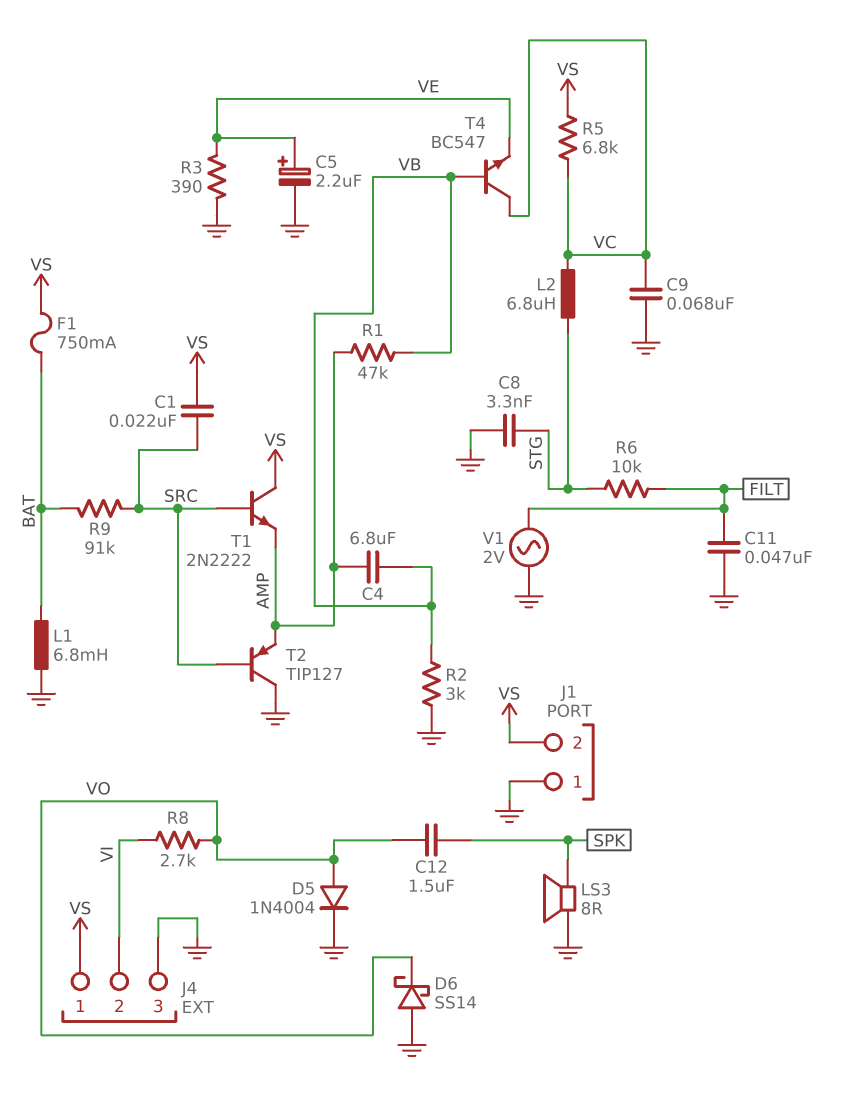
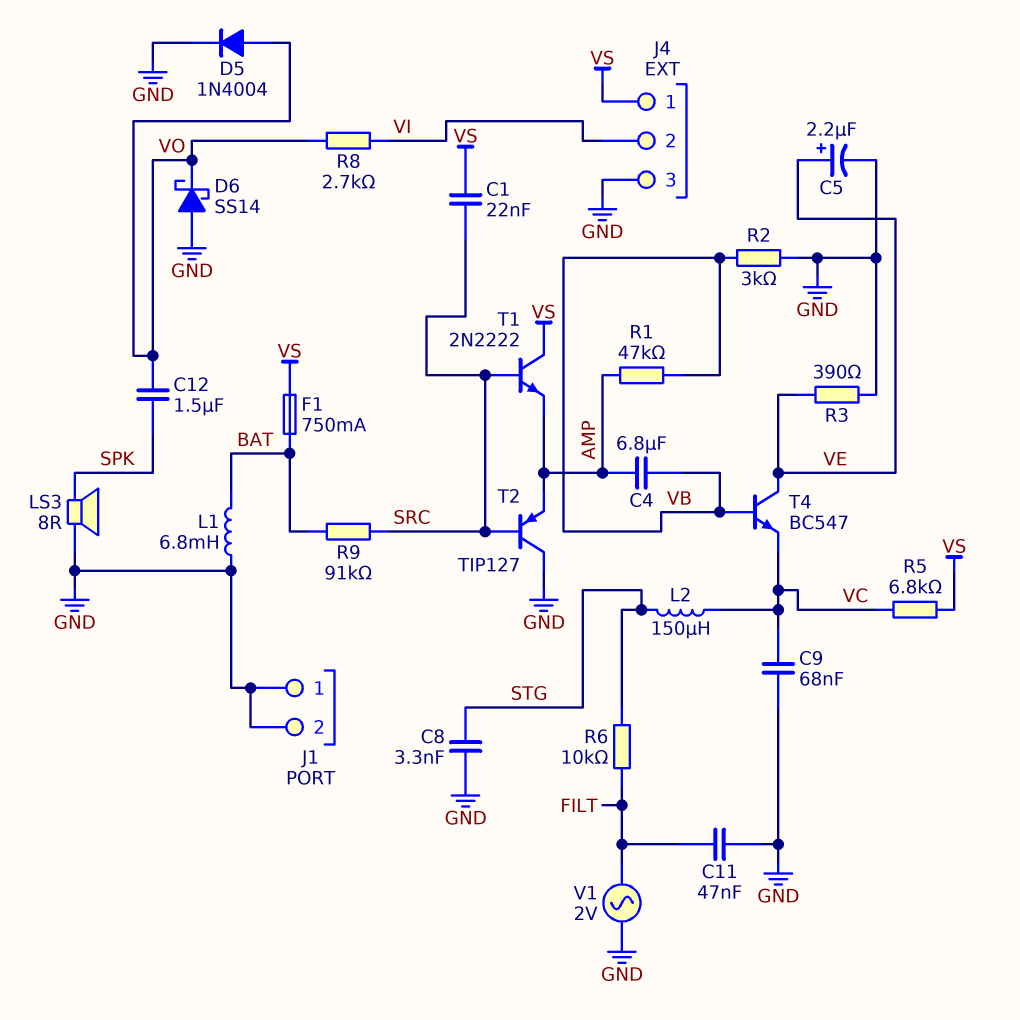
J1 pin 2: VS -> GND
L2: 6.8uH (STG, VC) -> 150uH (STG, VC)
T4: NPN BC547 (B VB, C VC, E VE) -> NPN BC547 (B VB, C VE, E VC)

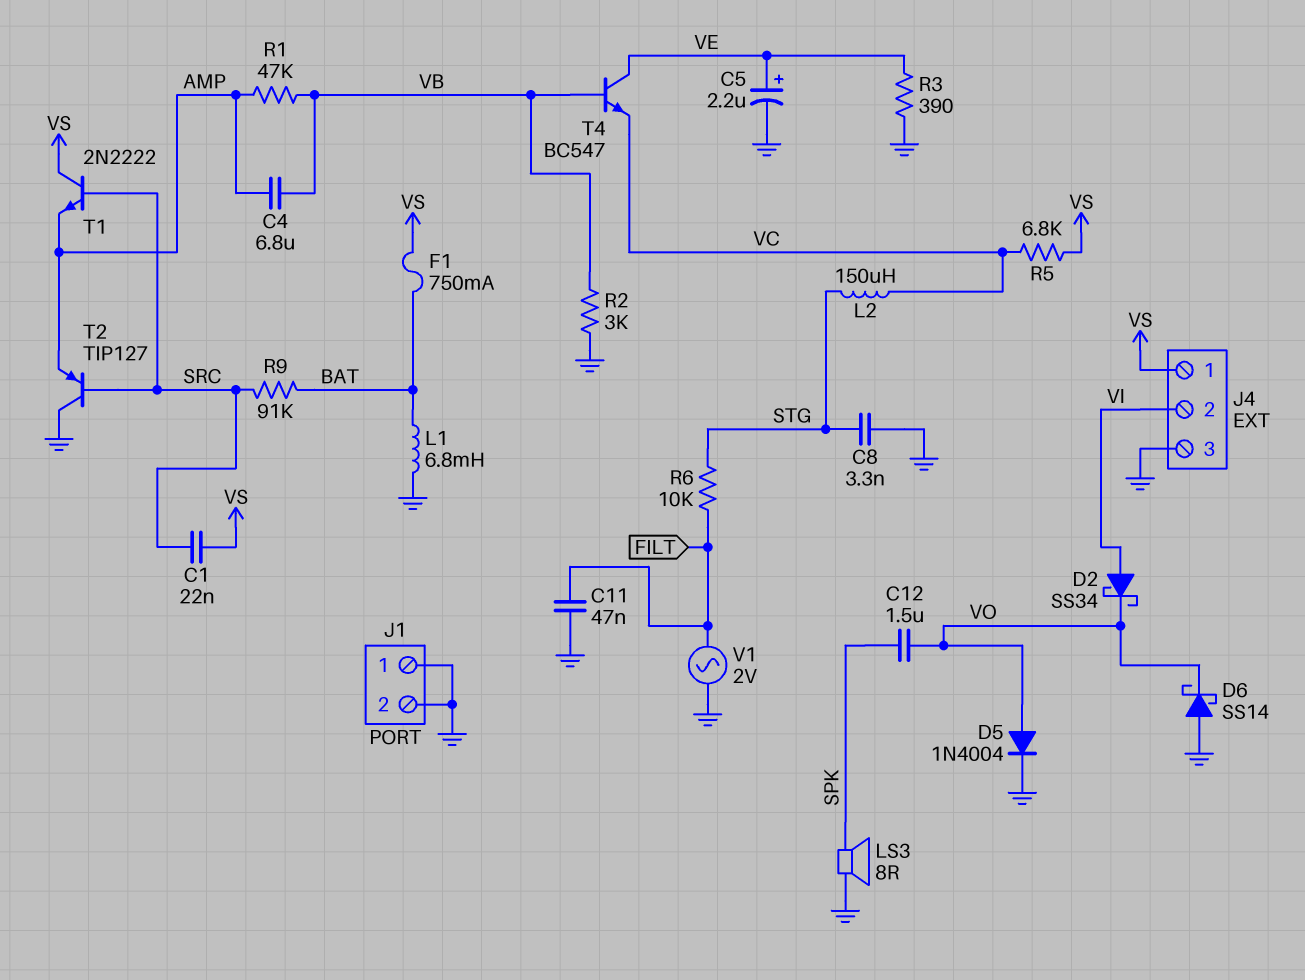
C9: 68nF (GND, VC) -> none
D2: none -> schottky SS34 (A VI, K VO)
R8: 2.7k (VI, VO) -> none

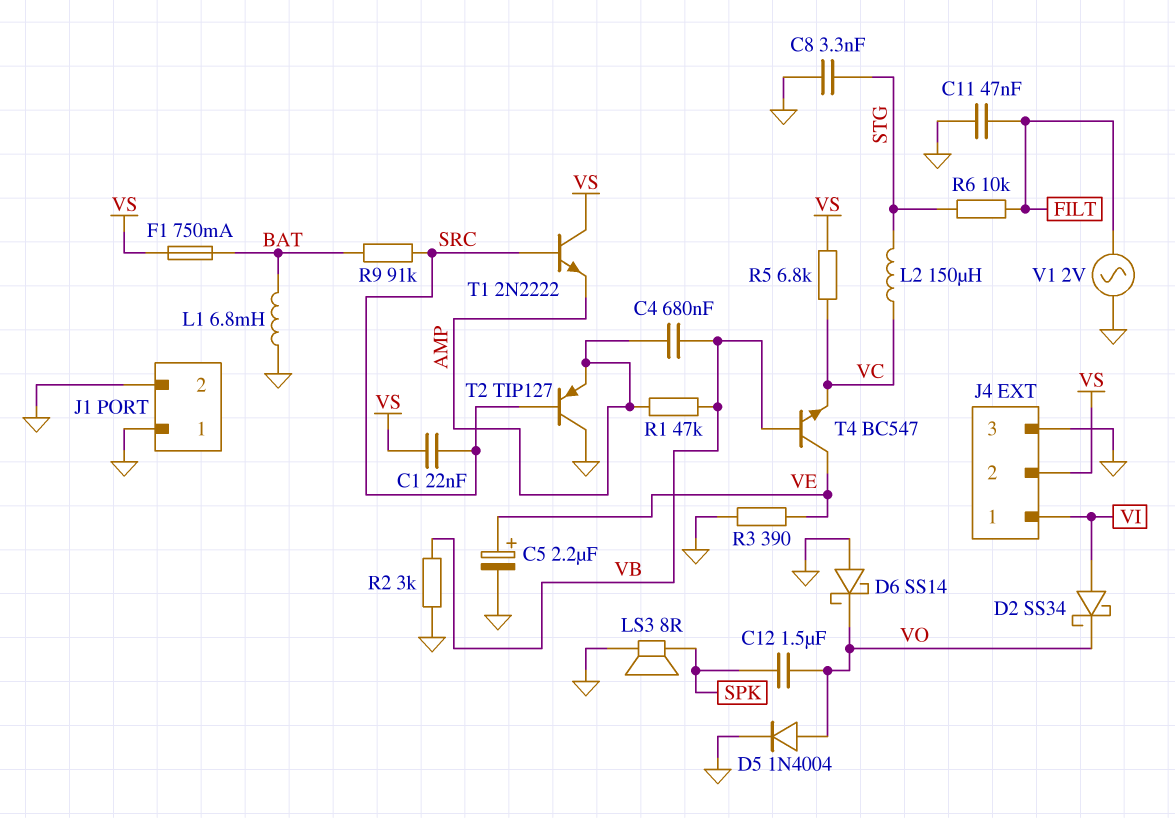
C4: 6.8uF (AMP, VB) -> 680nF (AMP, VB)
J4 pin 1: VS -> VI
J4 pin 2: VI -> VS

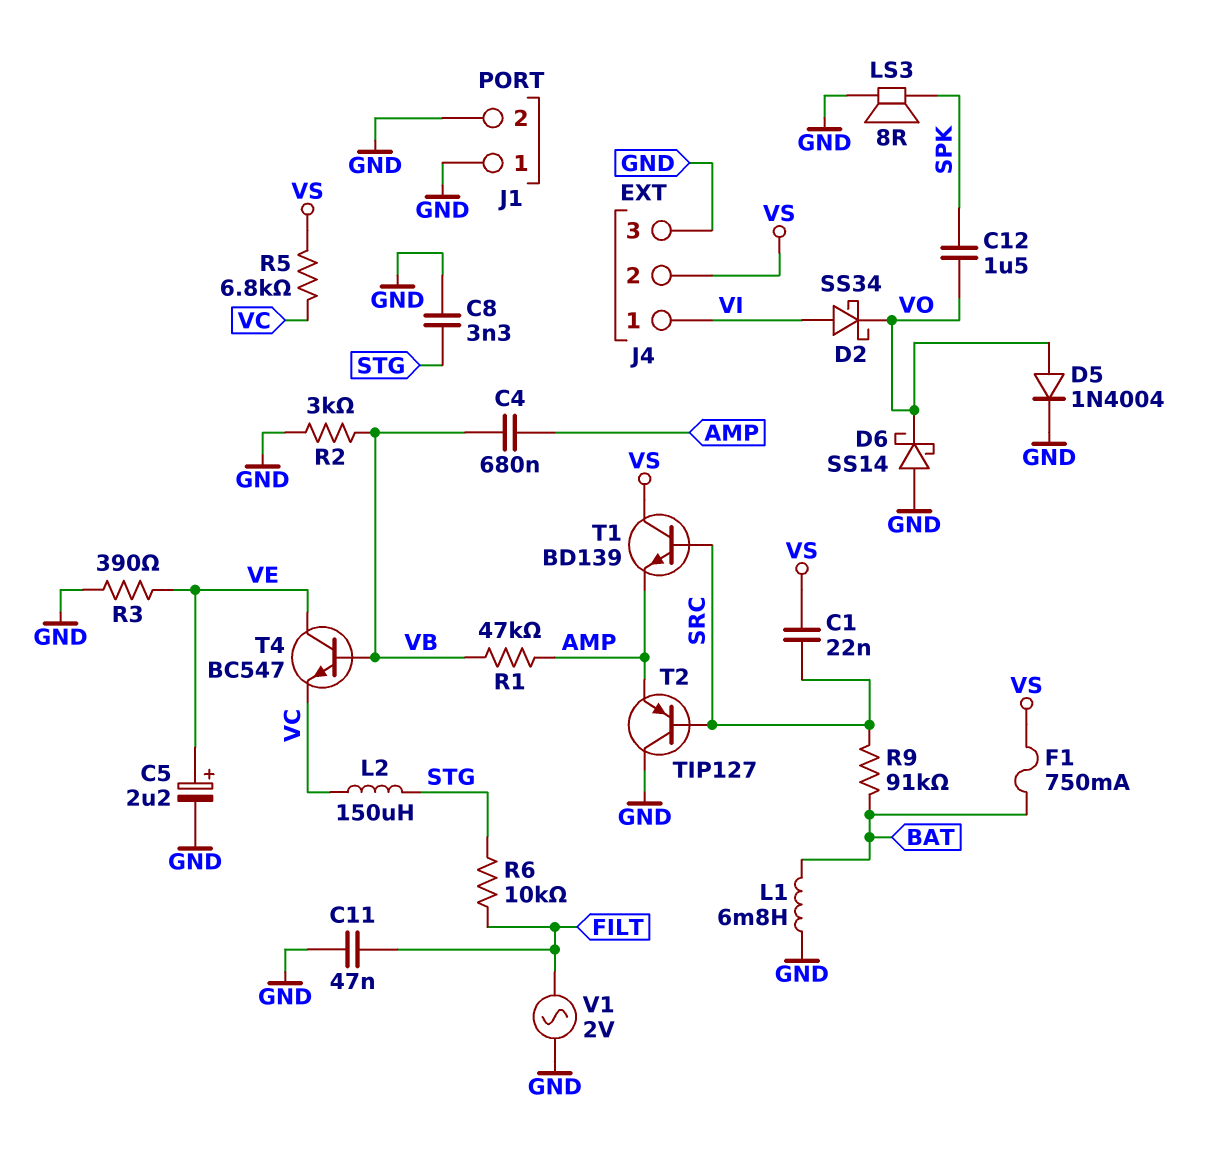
T1: NPN 2N2222 (B SRC, C VS, E AMP) -> NPN BD139 (B SRC, C VS, E AMP)

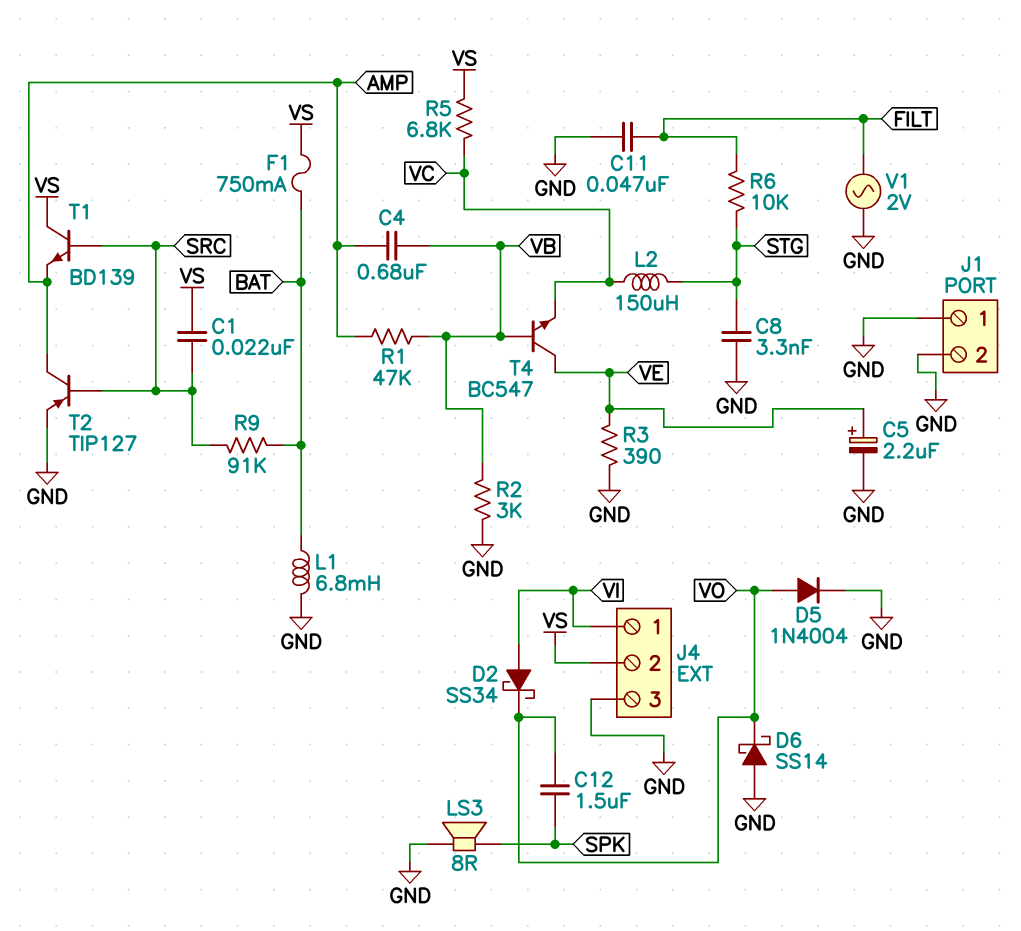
T2: PNP TIP127 (B SRC, C GND, E AMP) -> PNP TIP127 (B SRC, C AMP, E GND)

